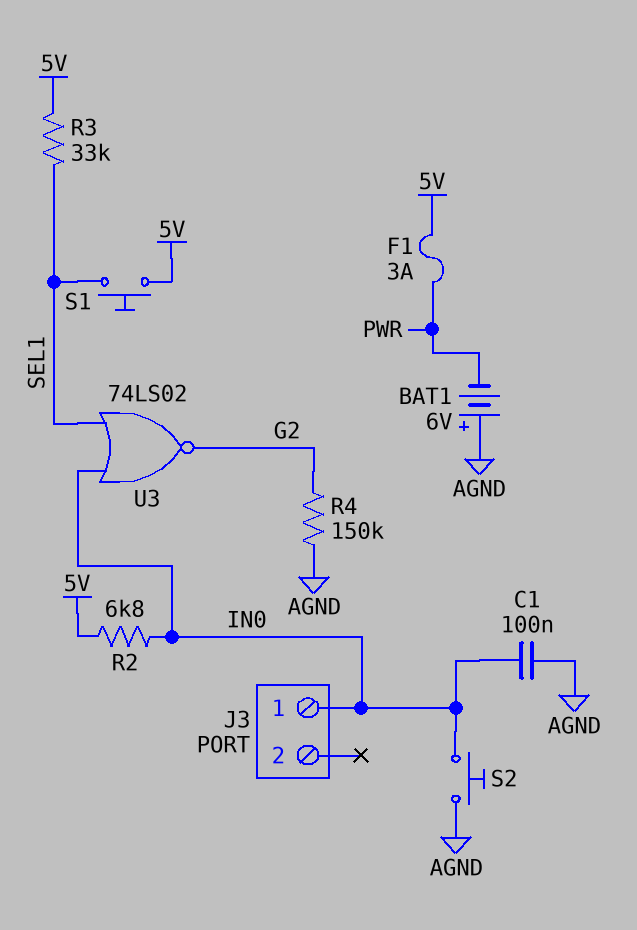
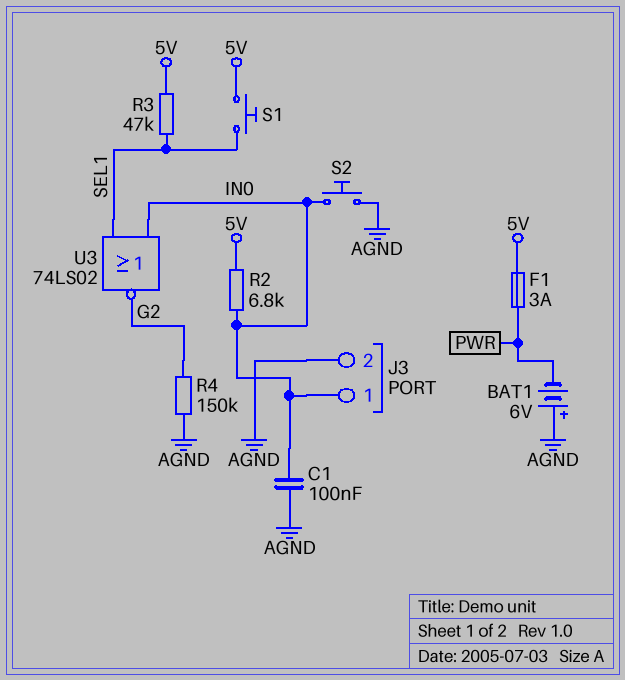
J3 pin 2: none -> AGND
R3: 33k (5V, SEL1) -> 47k (5V, SEL1)

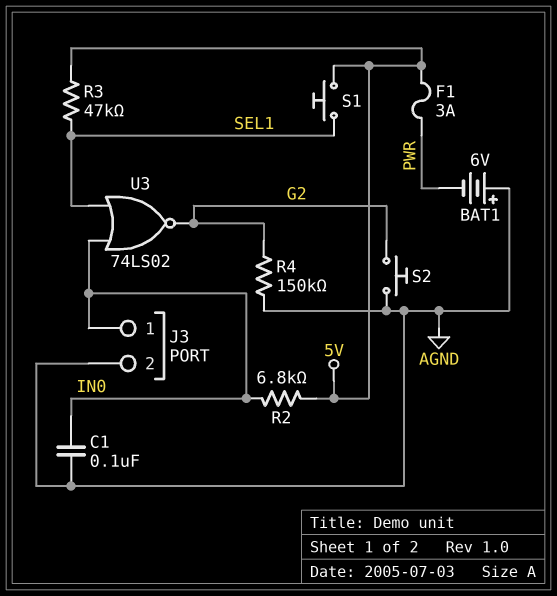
S2: button (AGND, IN0) -> button (AGND, G2)

